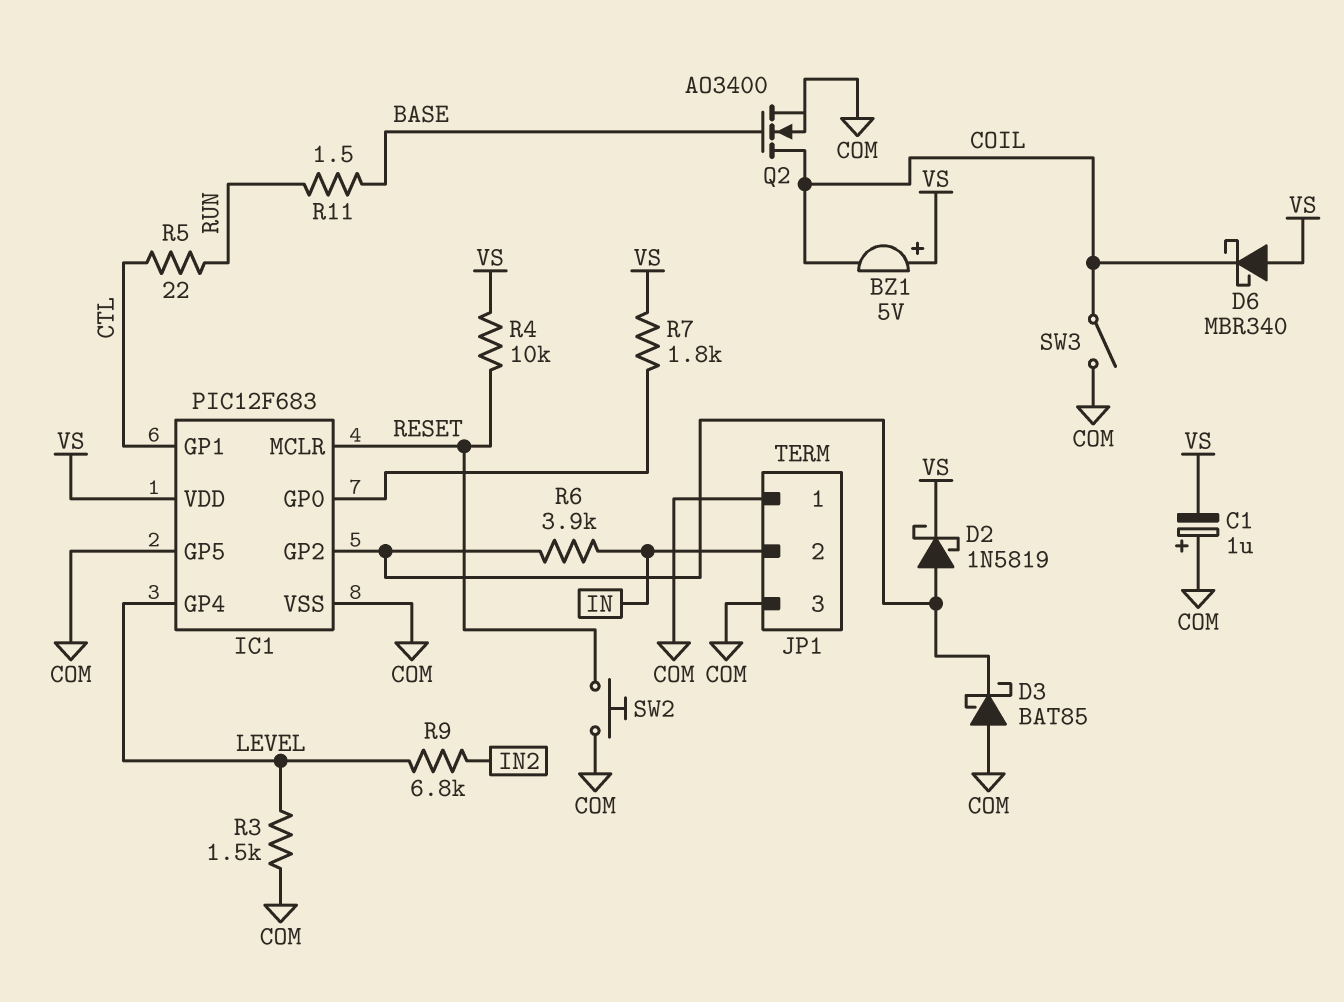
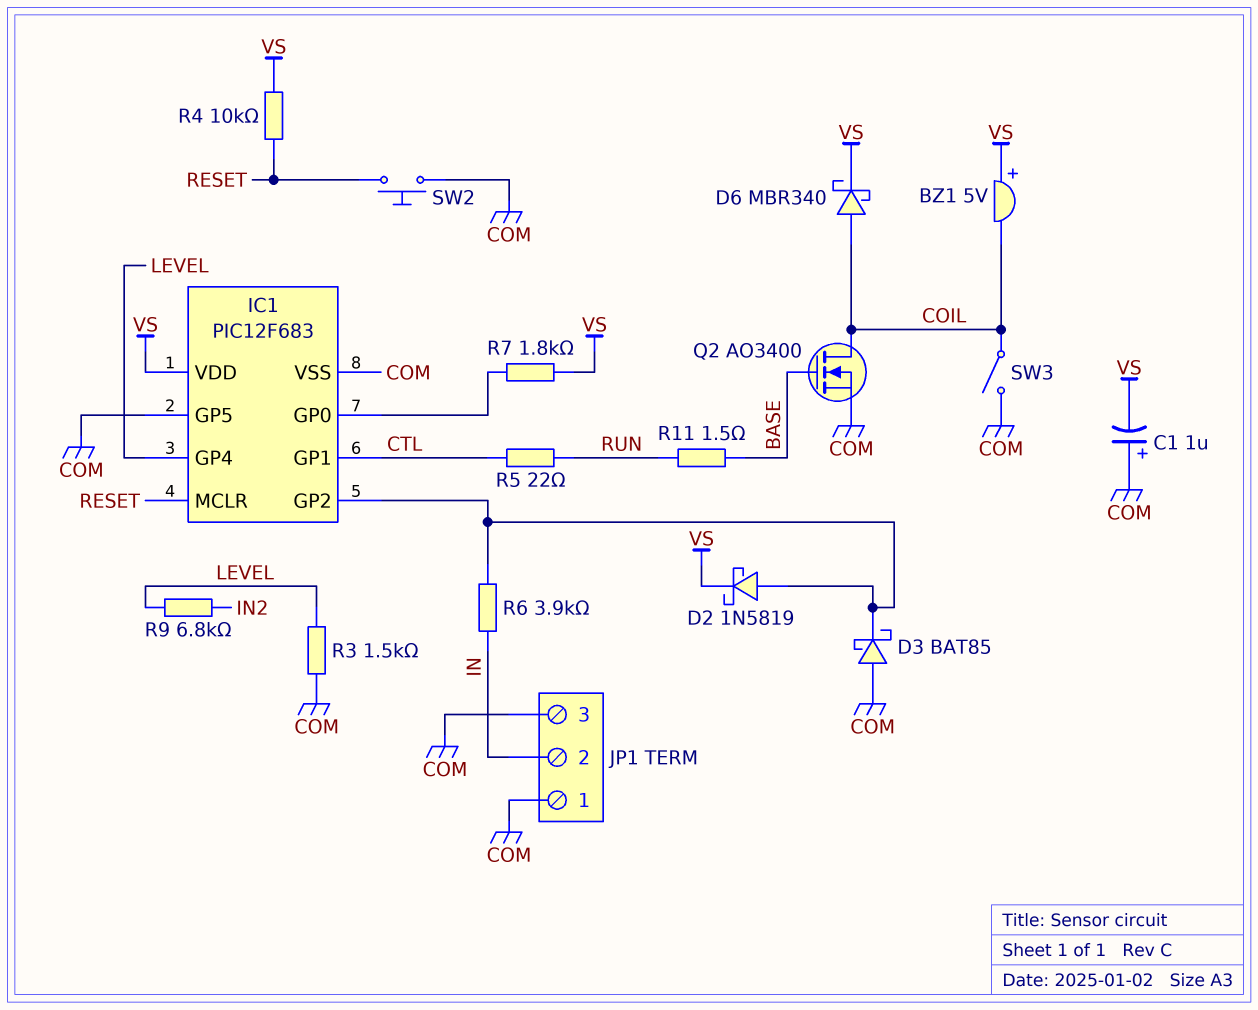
D6: schottky MBR340 (A VS, K COIL) -> schottky MBR340 (A COIL, K VS)

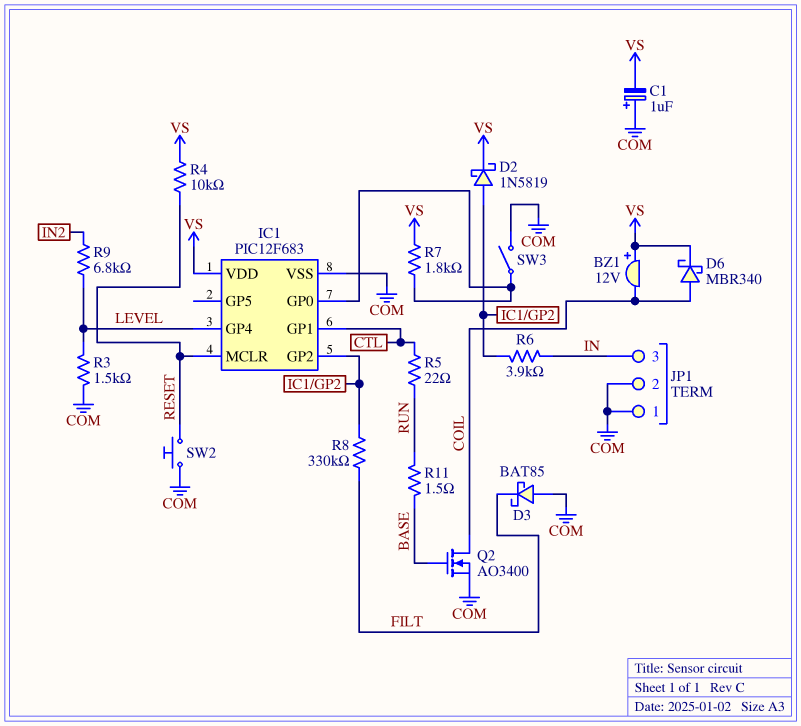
BZ1: buzzer 5V (plus VS, minus COIL) -> buzzer 12V (plus VS, minus COIL)
D3: schottky BAT85 (A COM, K IC1/GP2) -> schottky BAT85 (A COM, K FILT)
IC1 pin GP5: COM -> none
JP1 pin 2: IN -> COM
JP1 pin 3: COM -> IN
R8: none -> 330k (FILT, IC1/GP2)
SW3: switch (COIL, COM) -> switch (COM, IC1/GP0)

